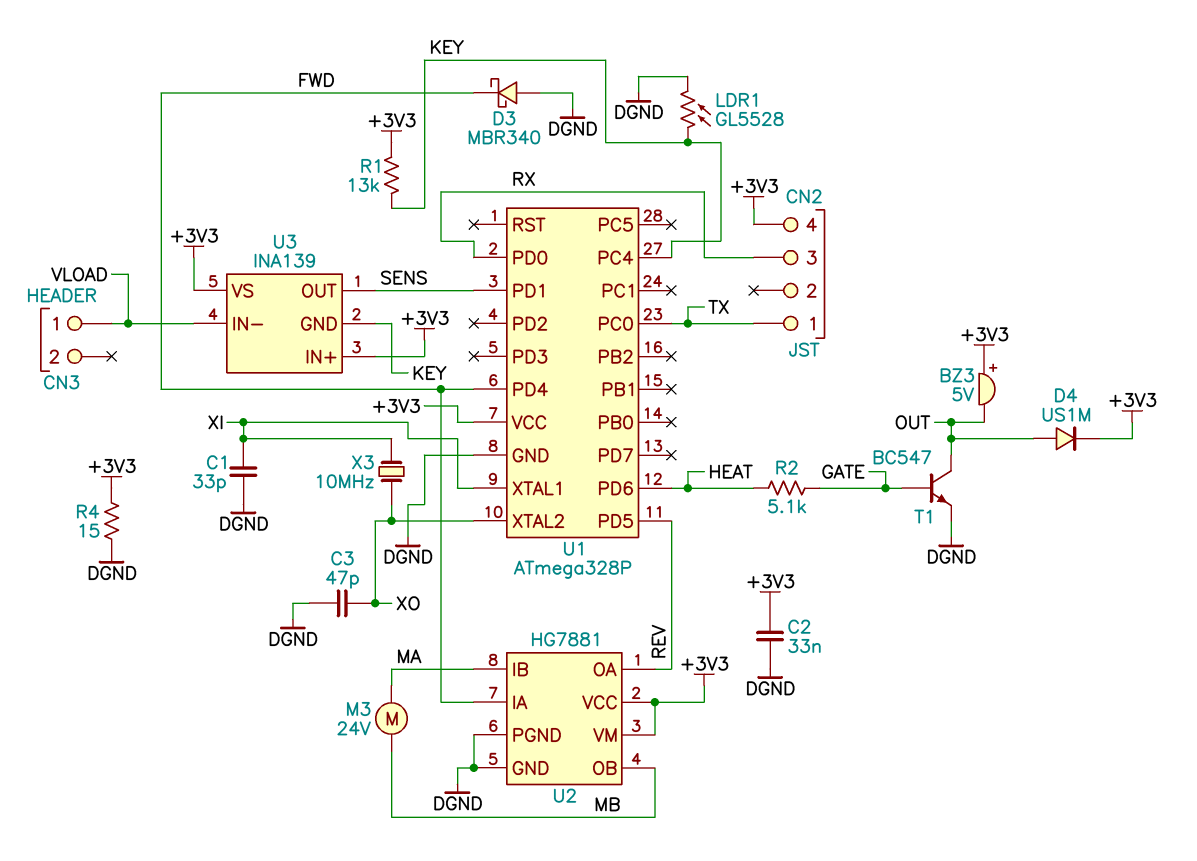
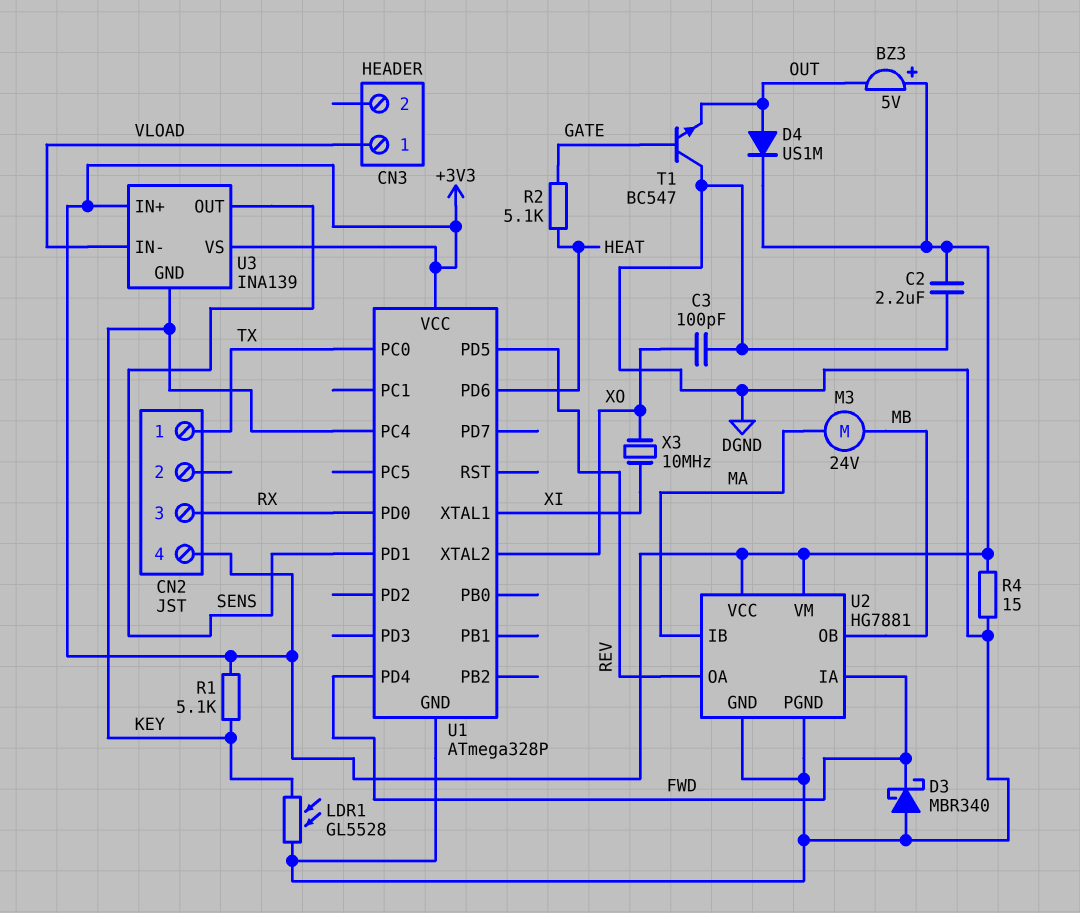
C1: 33pF (DGND, XI) -> none
C2: 33nF (+3V3, DGND) -> 2.2uF (+3V3, DGND)
C3: 47pF (DGND, XO) -> 100pF (DGND, XO)
R1: 13k (+3V3, KEY) -> 5.1k (+3V3, KEY)
T1: NPN BC547 (B GATE, C OUT, E DGND) -> NPN BC547 (B GATE, C DGND, E OUT)

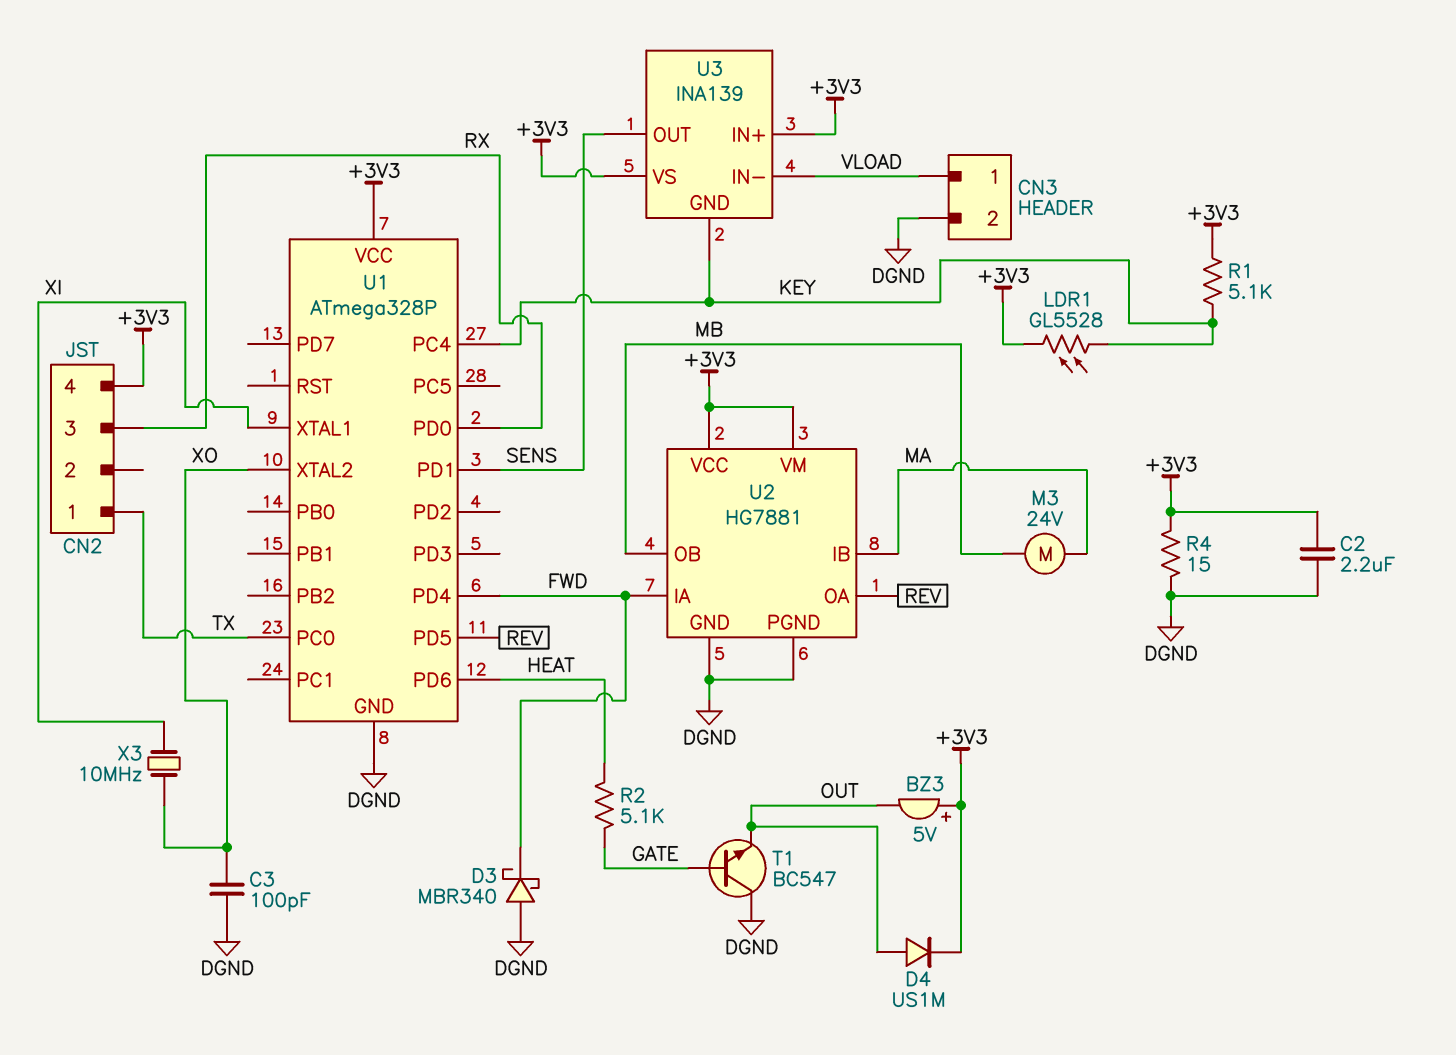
CN3 pin 2: none -> DGND
LDR1: GL5528 (DGND, KEY) -> GL5528 (+3V3, KEY)

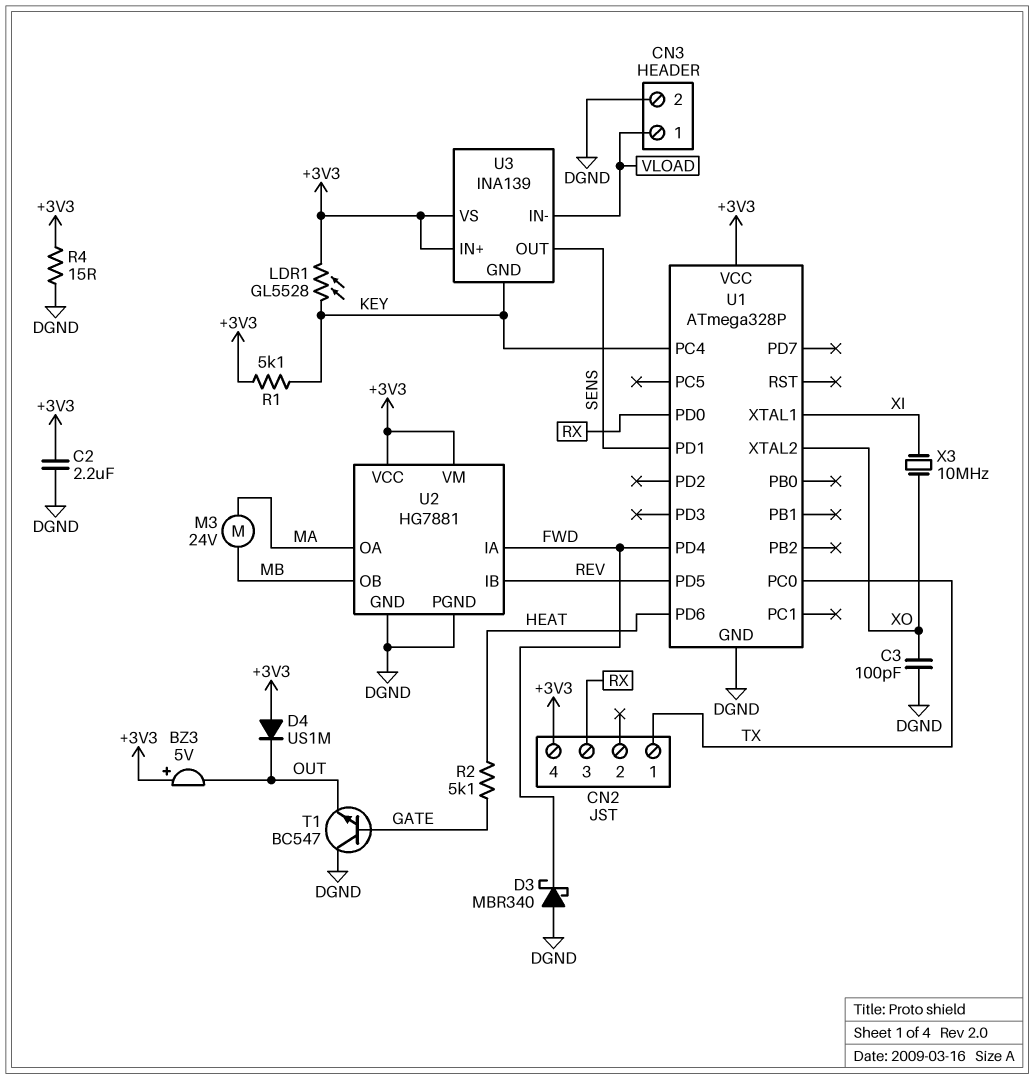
D4: diode US1M (A OUT, K +3V3) -> diode US1M (A +3V3, K OUT)
U2 pin IB: MA -> REV
U2 pin OA: REV -> MA

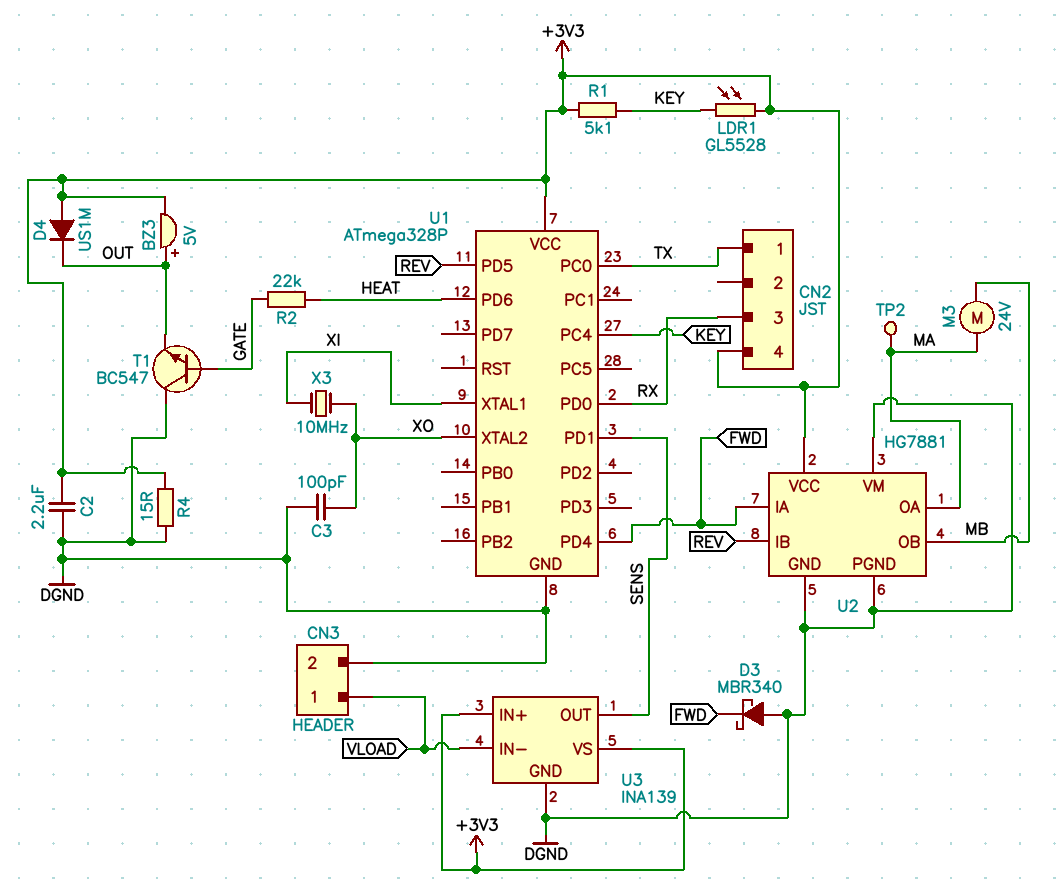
BZ3: buzzer 5V (plus +3V3, minus OUT) -> buzzer 5V (plus OUT, minus +3V3)
R2: 5.1k (GATE, HEAT) -> 22k (GATE, HEAT)
TP2: none -> test point (MA)
U2 pin VM: +3V3 -> DGND
U3 pin GND: KEY -> DGND

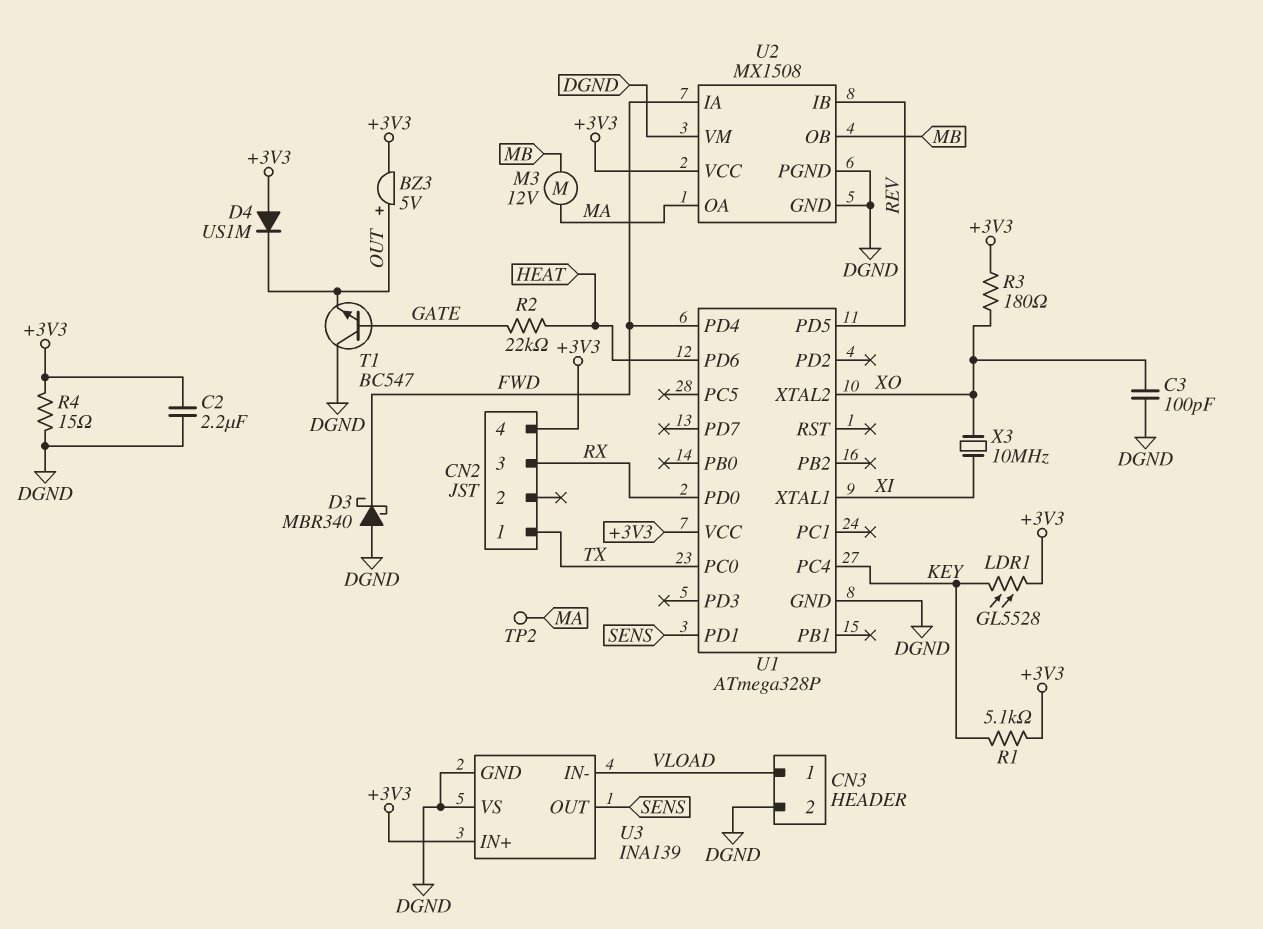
M3: motor 24V (MA, MB) -> motor 12V (MA, MB)
R3: none -> 180 (+3V3, XO)
U2: HG7881 -> MX1508
U3 pin VS: +3V3 -> DGND

